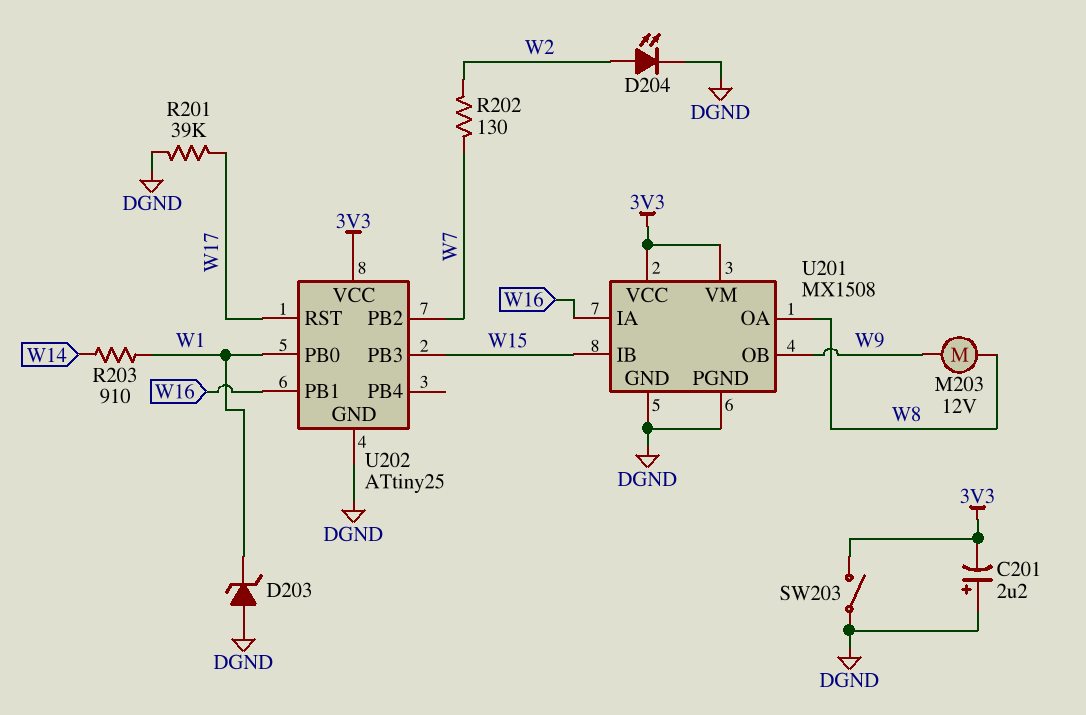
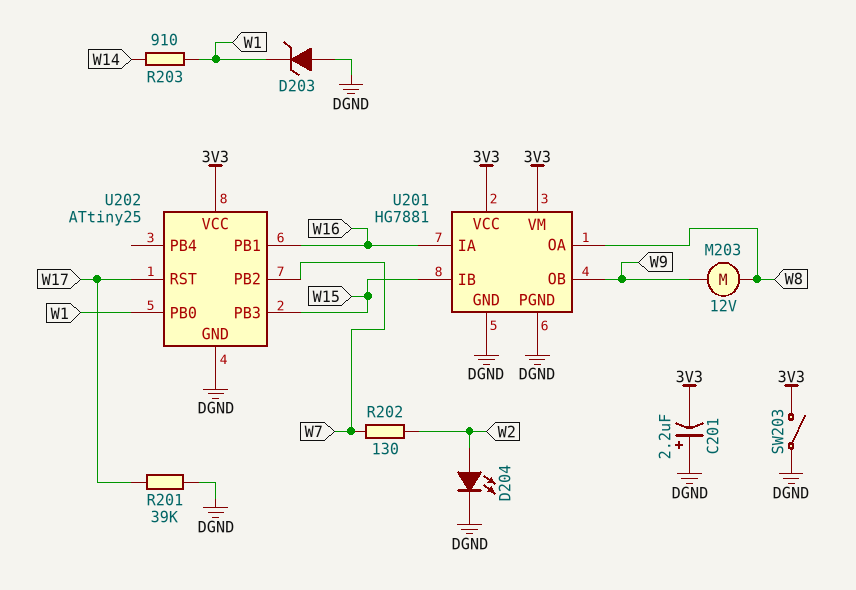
U201: MX1508 -> HG7881

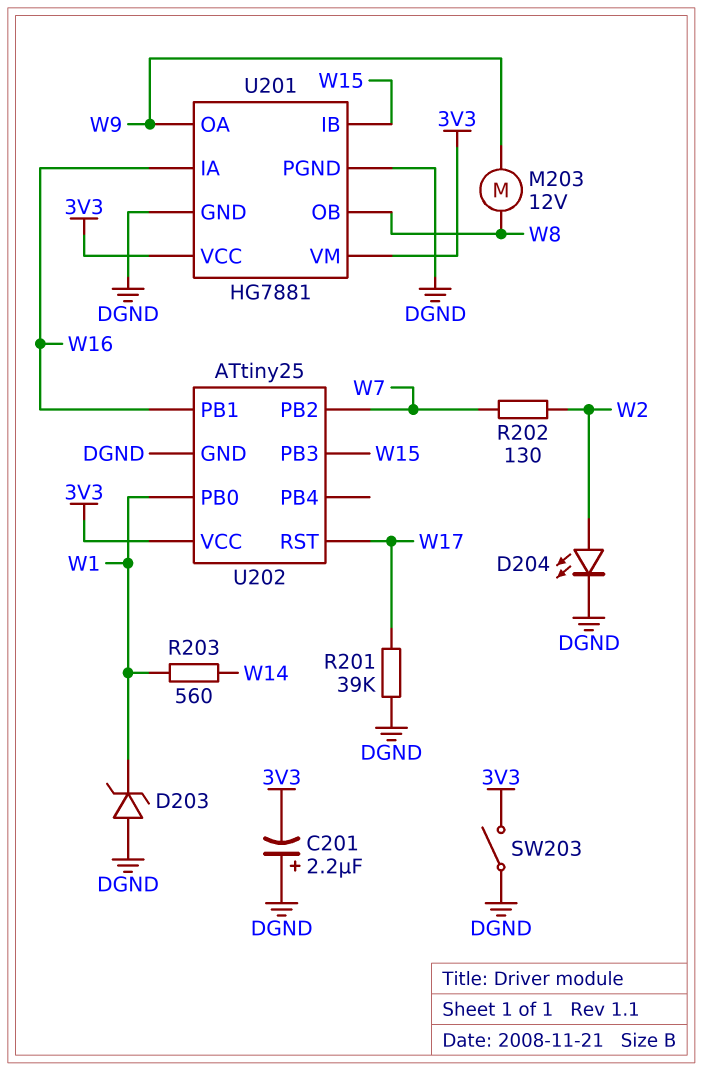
R203: 910 (W1, W14) -> 560 (W1, W14)
U201 pin OA: W8 -> W9
U201 pin OB: W9 -> W8

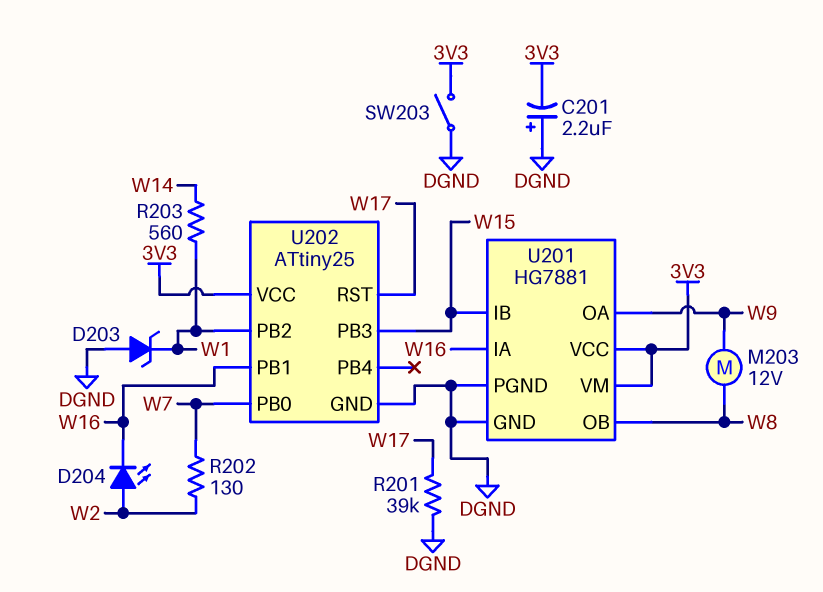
D204: LED (A W2, K DGND) -> LED (A W2, K W16)
U202 pin PB0: W1 -> W7
U202 pin PB2: W7 -> W1

